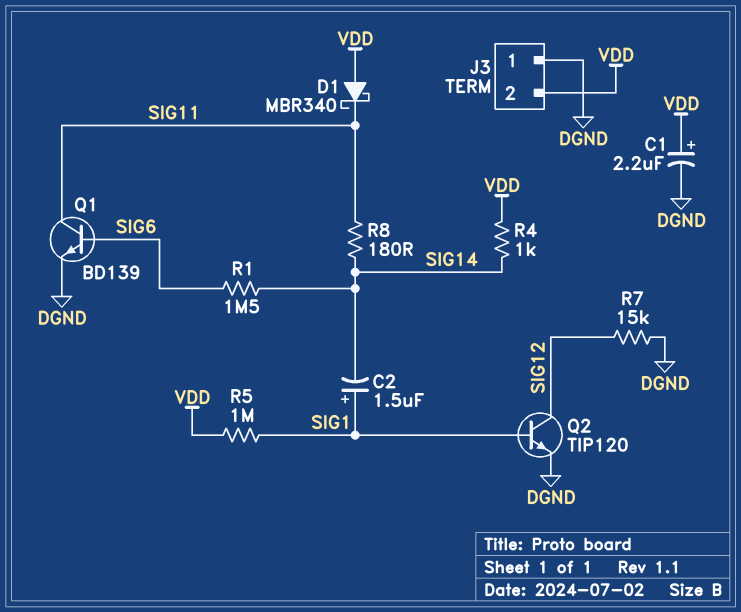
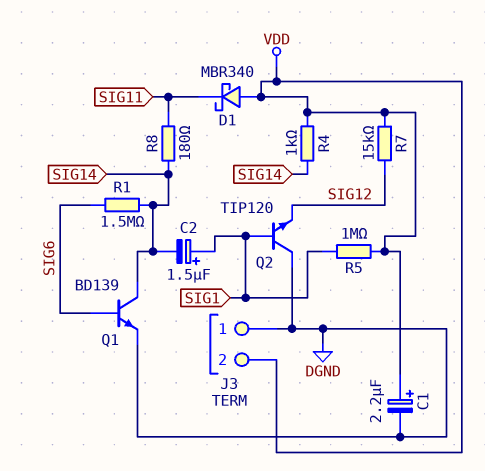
Q1: NPN BD139 (B SIG6, C SIG11, E DGND) -> NPN BD139 (B SIG6, C SIG14, E DGND)
Q2: NPN TIP120 (B SIG1, C SIG12, E DGND) -> NPN TIP120 (B SIG1, C DGND, E SIG12)
R7: 15k (DGND, SIG12) -> 15k (SIG12, VDD)

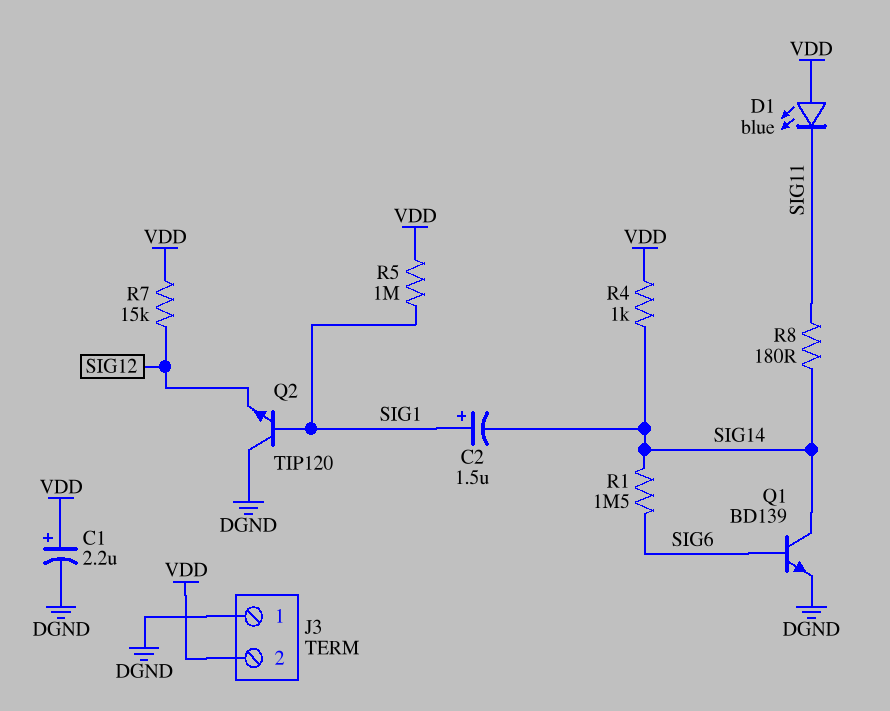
D1: schottky MBR340 (A VDD, K SIG11) -> LED blue (A VDD, K SIG11)

